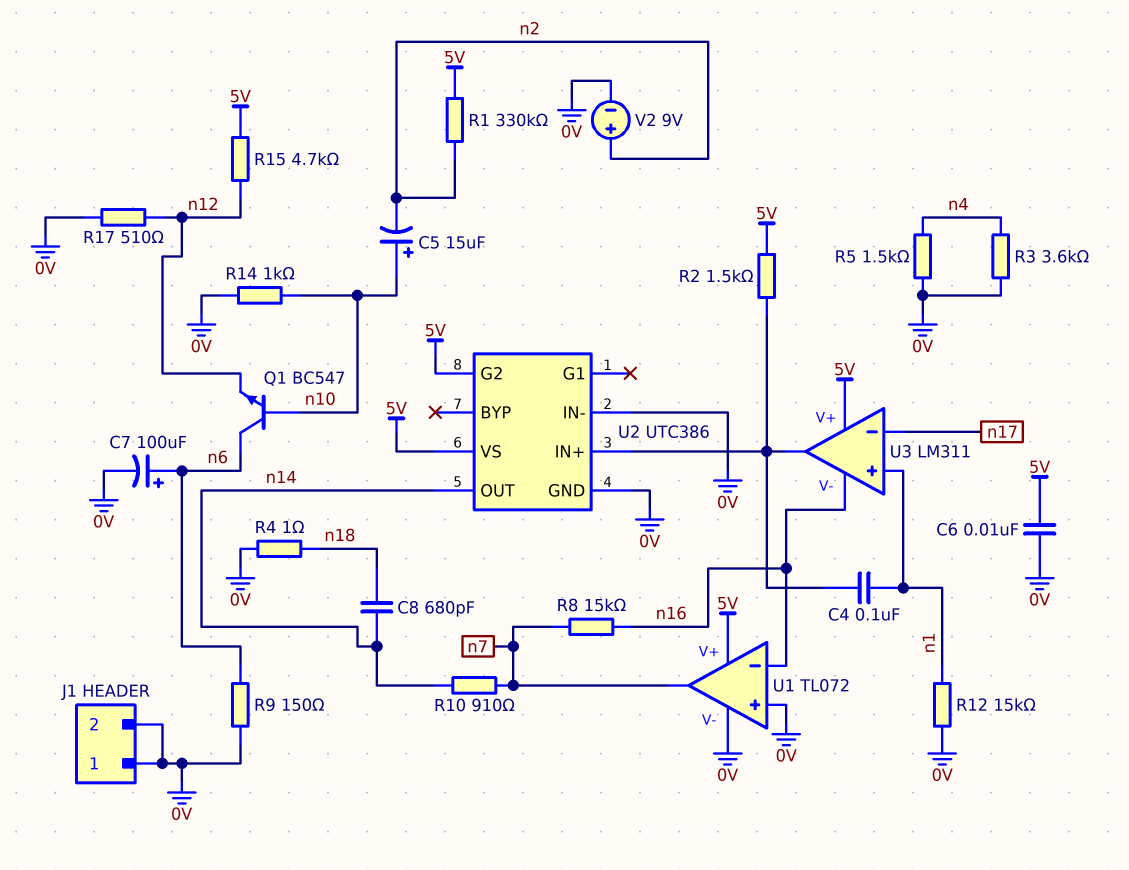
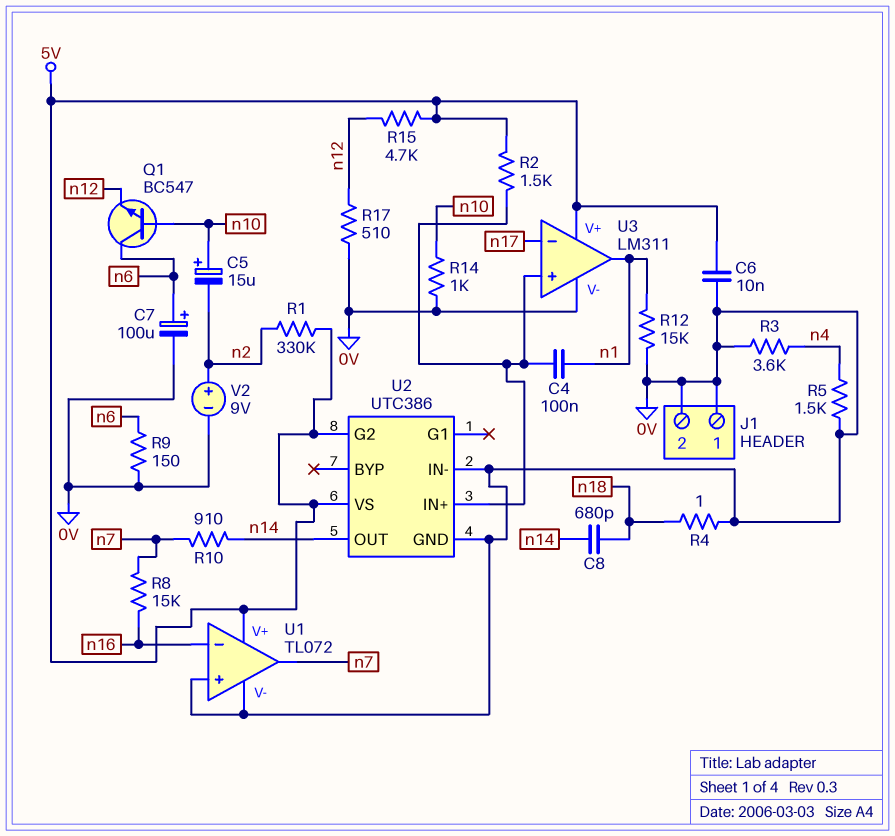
U3 pin V-: n16 -> 0V
U3 pin in+: n1 -> U2/IN+
U3 pin out: U2/IN+ -> n1

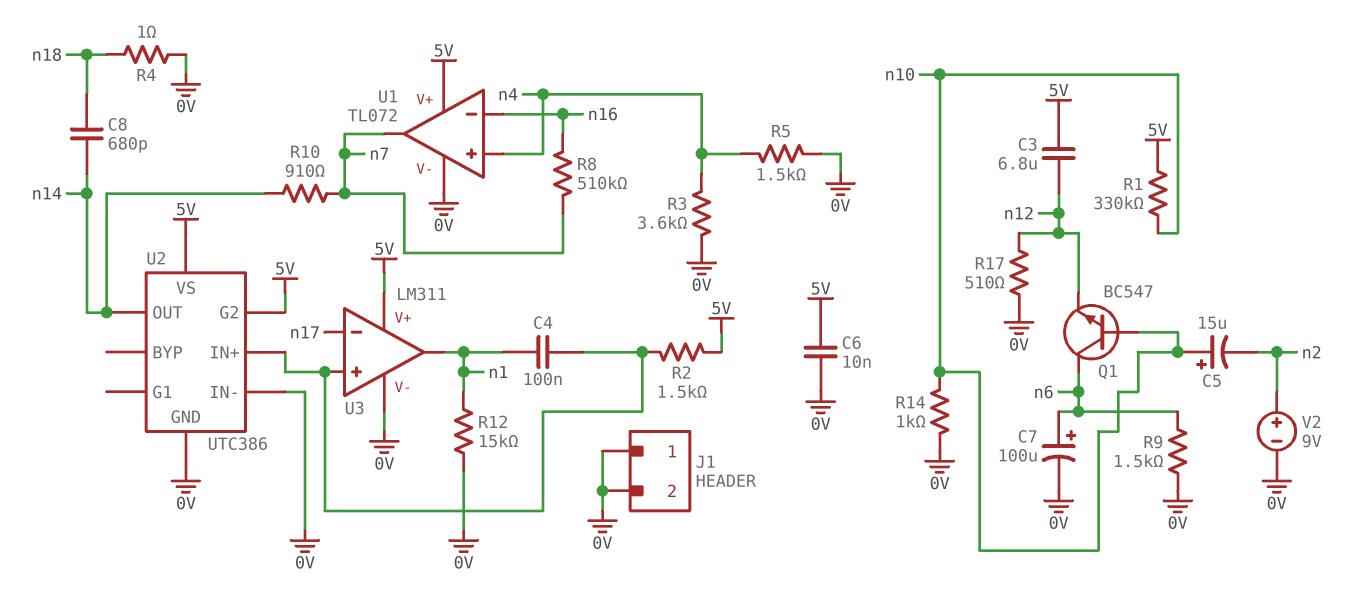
C3: none -> 6.8uF (5V, n12)
R1: 330k (5V, n2) -> 330k (5V, n10)
R8: 15k (n7, n16) -> 510k (n7, n16)
R9: 150 (0V, n6) -> 1.5k (0V, n6)
R15: 4.7k (5V, n12) -> none
U1 pin in+: 0V -> n4

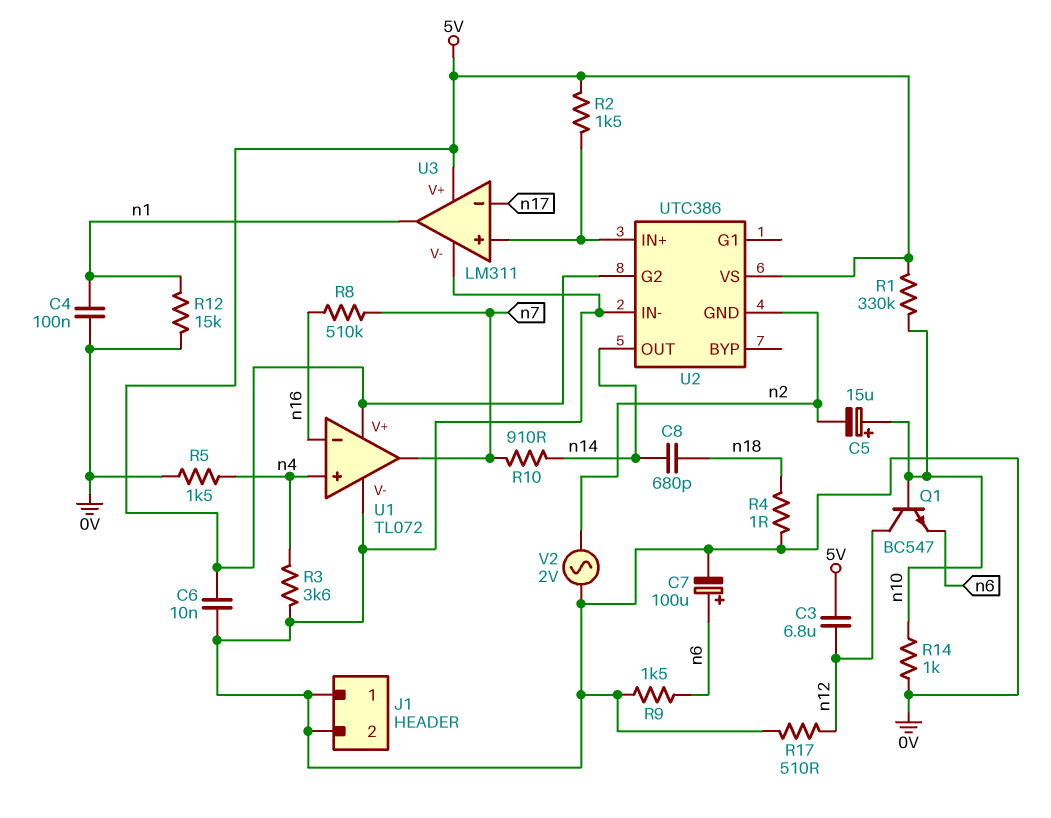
C4: 100nF (U2/IN+, n1) -> 100nF (0V, n1)
Q1: NPN BC547 (B n10, C n6, E n12) -> NPN BC547 (B n10, C n12, E n6)
U2 pin GND: 0V -> n2
V2: 9V (plus n2, minus 0V) -> AC 2V (0V, n2)

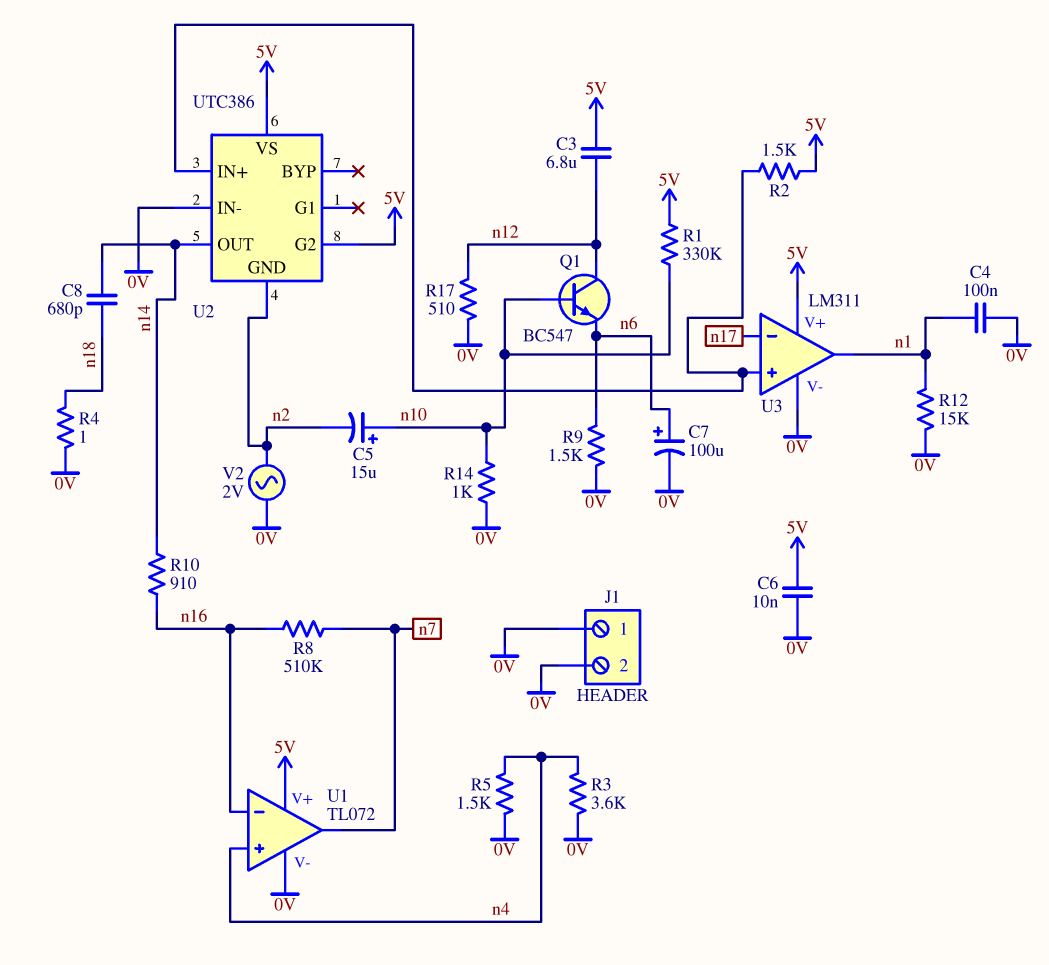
R10: 910 (n7, n14) -> 910 (n14, n16)

